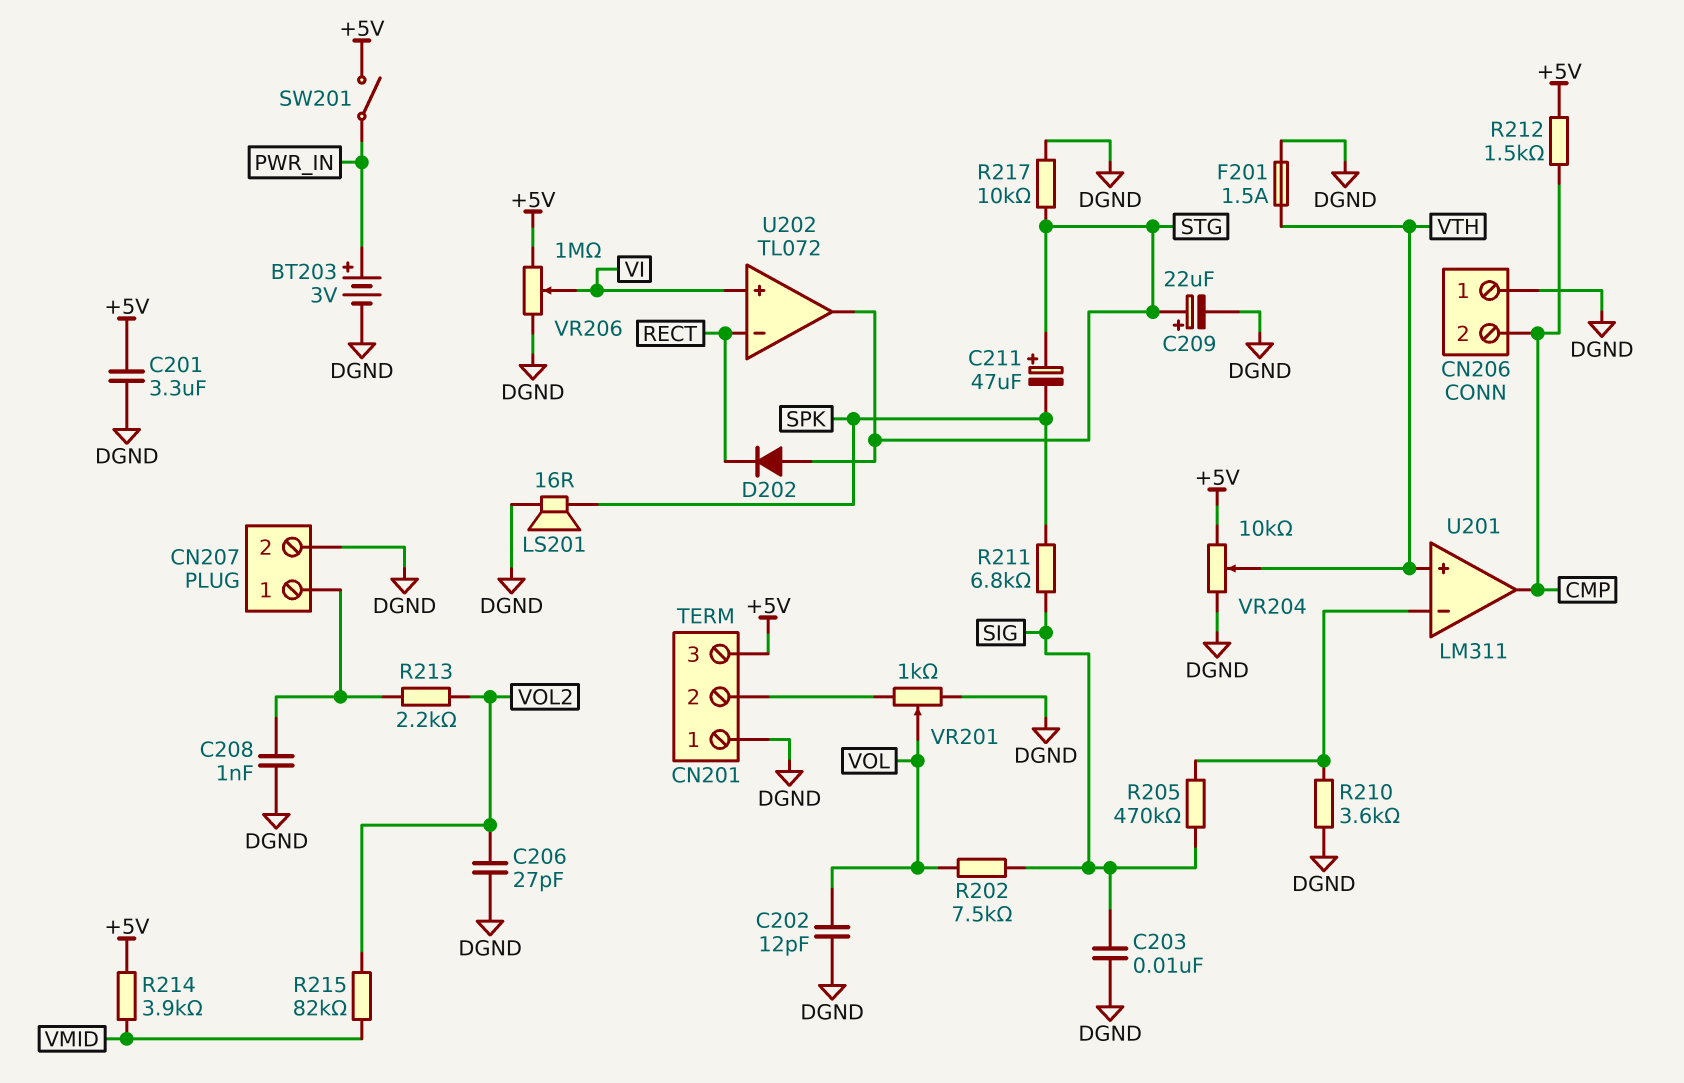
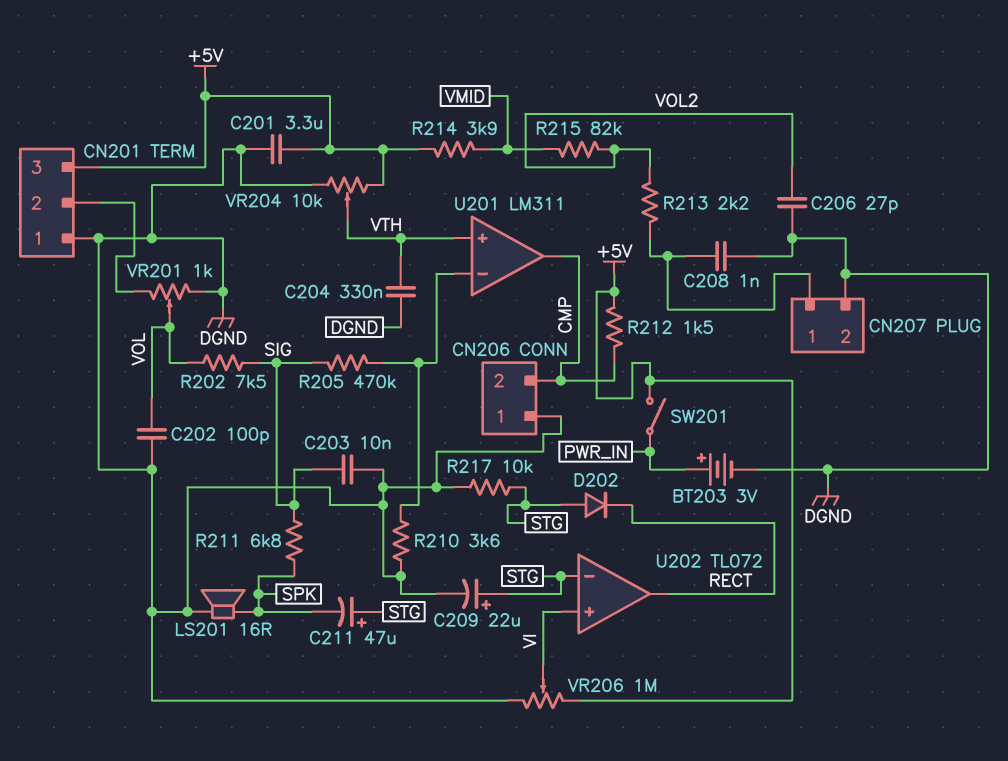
C202: 12pF (DGND, VOL) -> 100pF (DGND, VOL)
C204: none -> 330nF (DGND, VTH)
F201: 1.5A (DGND, VTH) -> none
U202 pin in-: RECT -> STG
U202 pin out: STG -> RECT

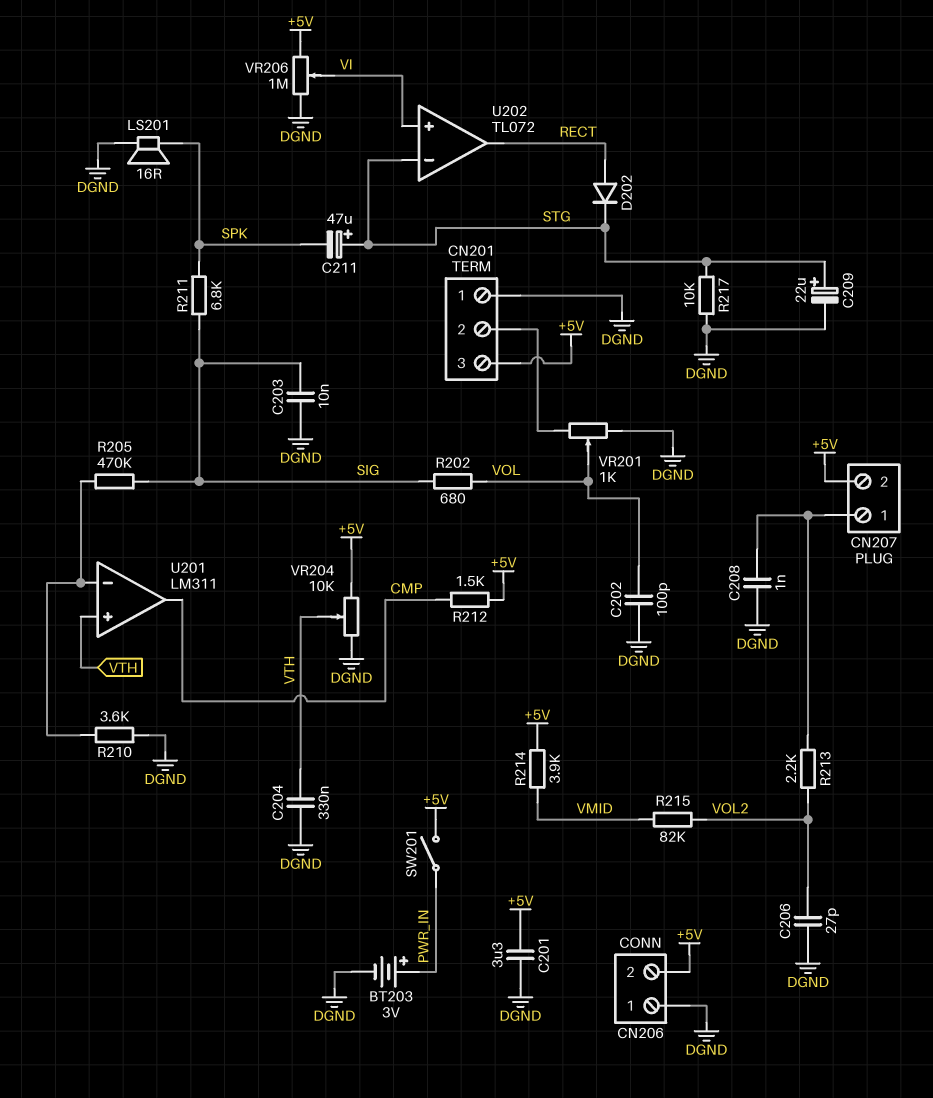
CN206 pin 2: CMP -> +5V
CN207 pin 2: DGND -> +5V
D202: diode (A STG, K RECT) -> diode (A RECT, K STG)
R202: 7.5k (SIG, VOL) -> 680 (SIG, VOL)

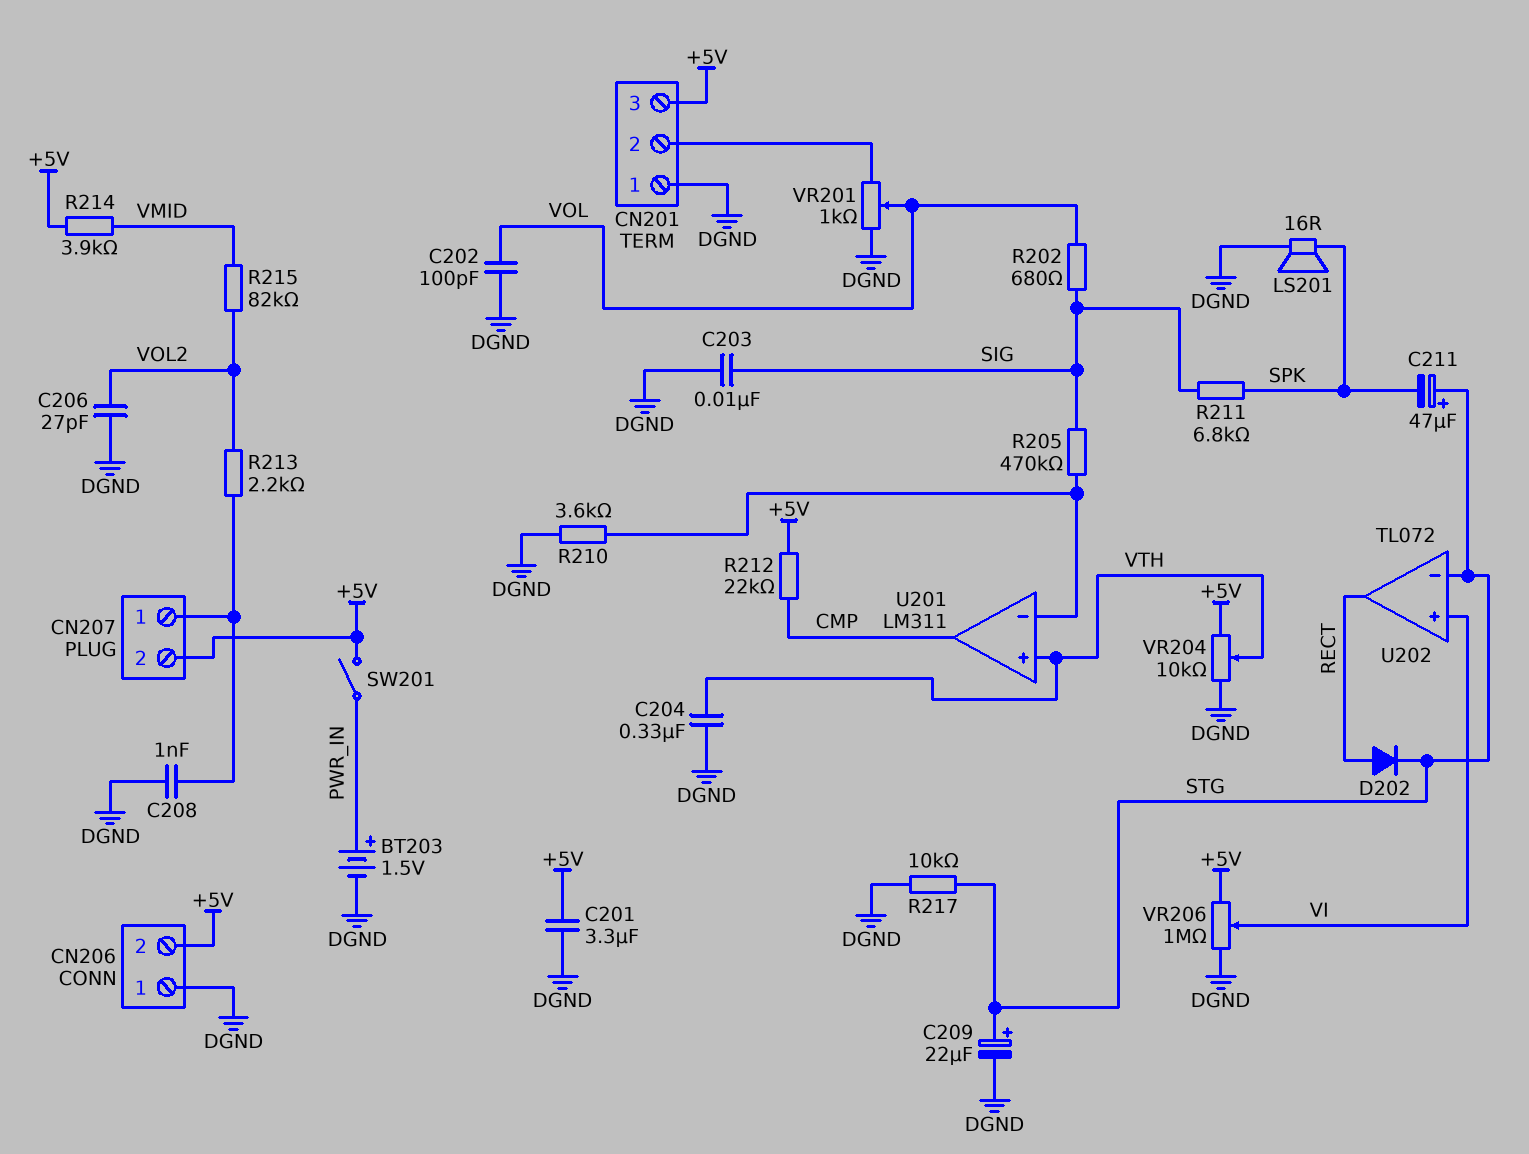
BT203: 3V (plus PWR_IN, minus DGND) -> 1.5V (plus PWR_IN, minus DGND)
R212: 1.5k (+5V, CMP) -> 22k (+5V, CMP)

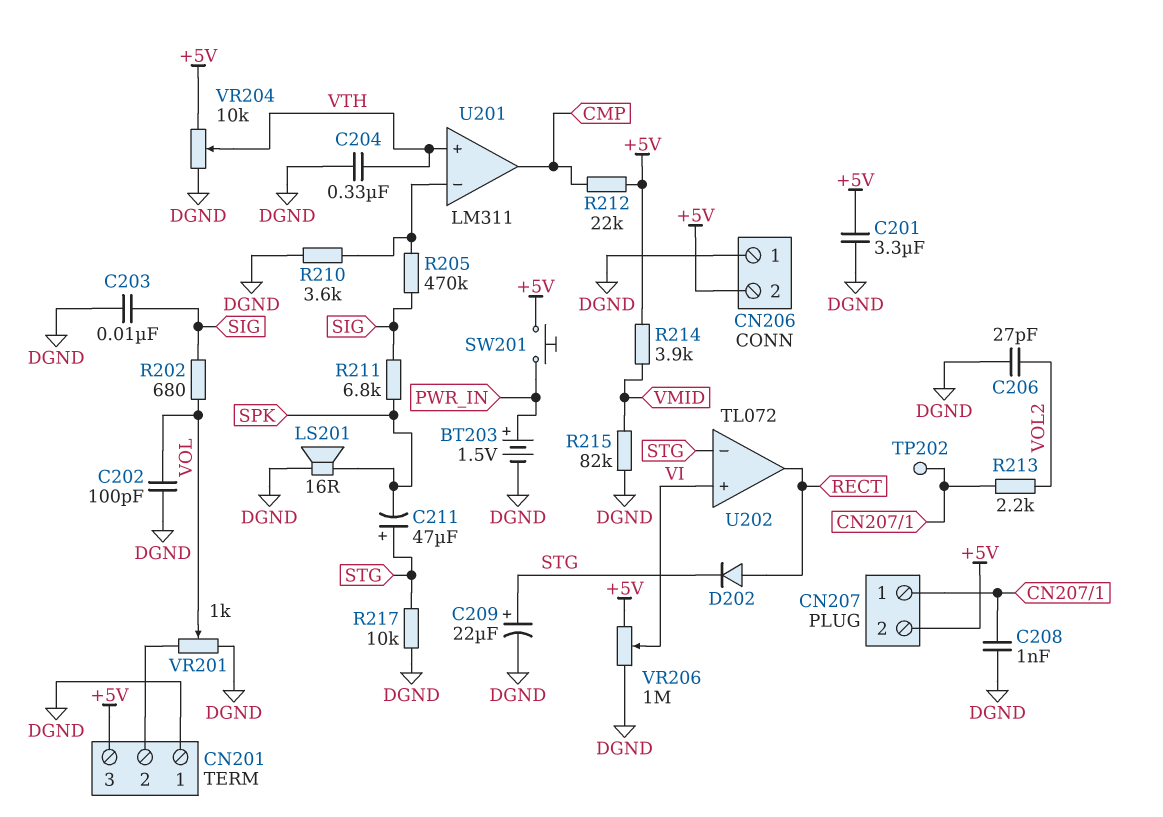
R215: 82k (VMID, VOL2) -> 82k (DGND, VMID)
SW201: switch (+5V, PWR_IN) -> button (+5V, PWR_IN)
TP202: none -> test point (CN207/1)

